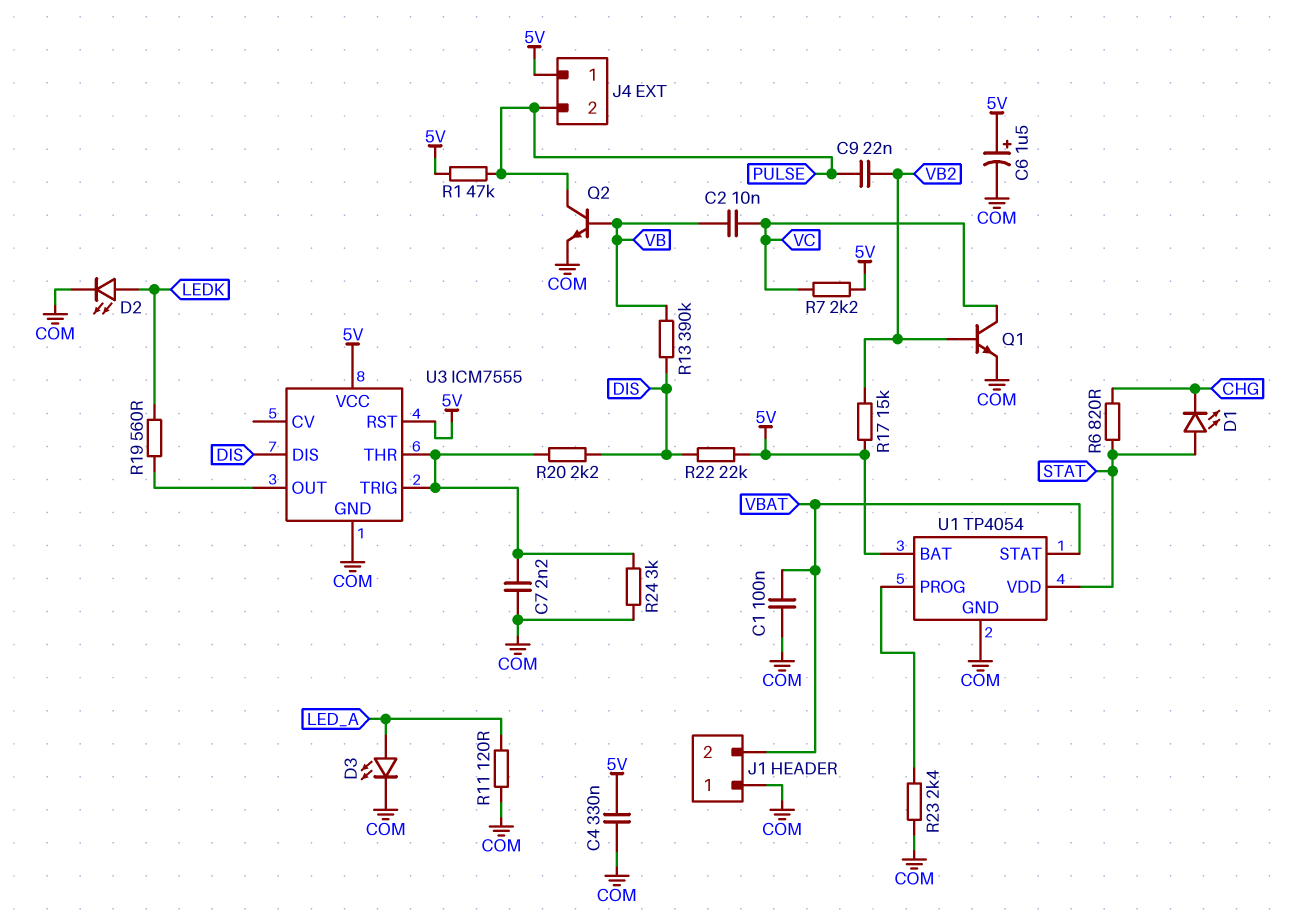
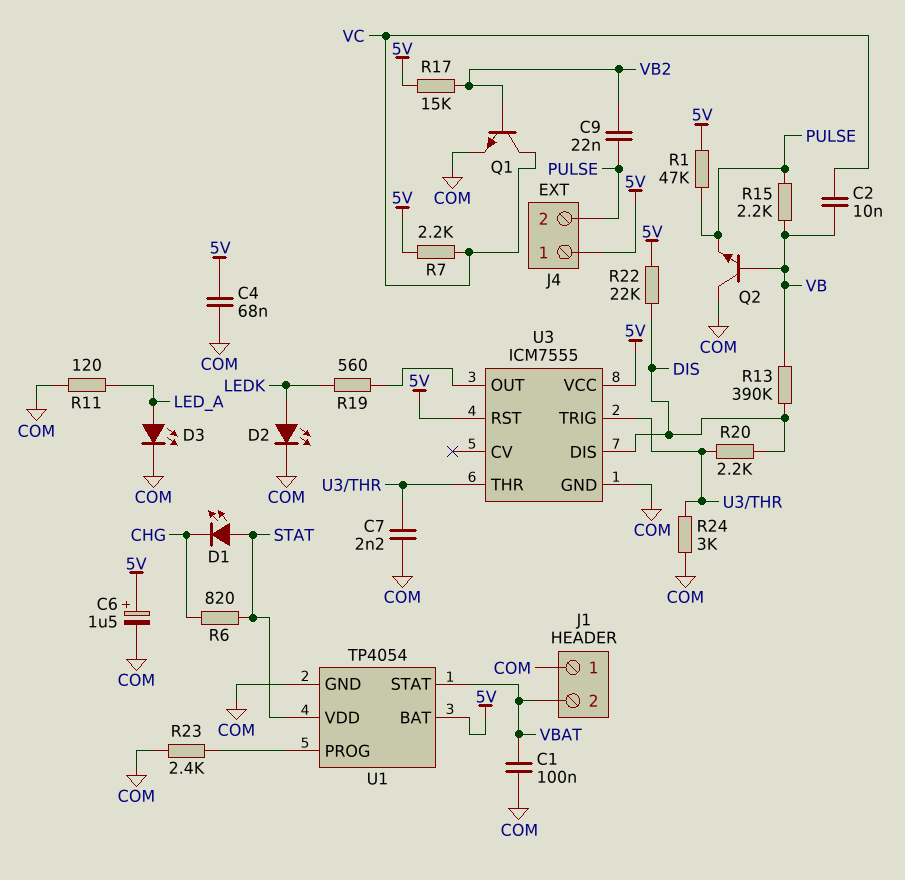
C4: 330nF (5V, COM) -> 68nF (5V, COM)
Q2: NPN (B VB, C PULSE, E COM) -> NPN (B VB, C COM, E PULSE)
R15: none -> 2.2k (PULSE, VB)

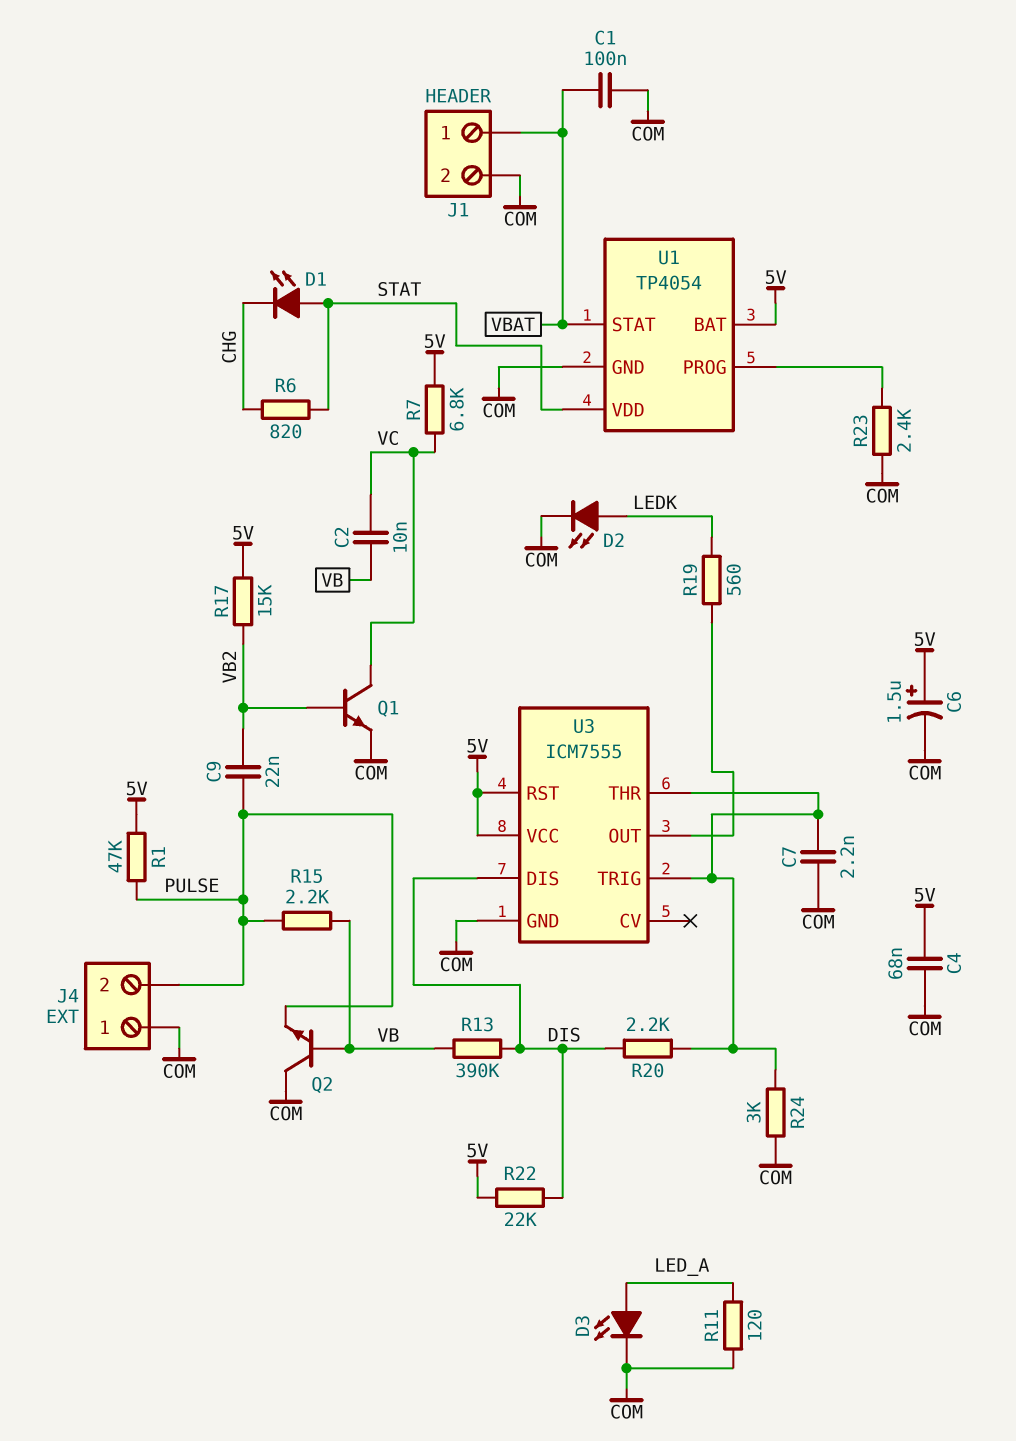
J1 pin 1: COM -> VBAT
J1 pin 2: VBAT -> COM
J4 pin 1: 5V -> COM
R7: 2.2k (5V, VC) -> 6.8k (5V, VC)

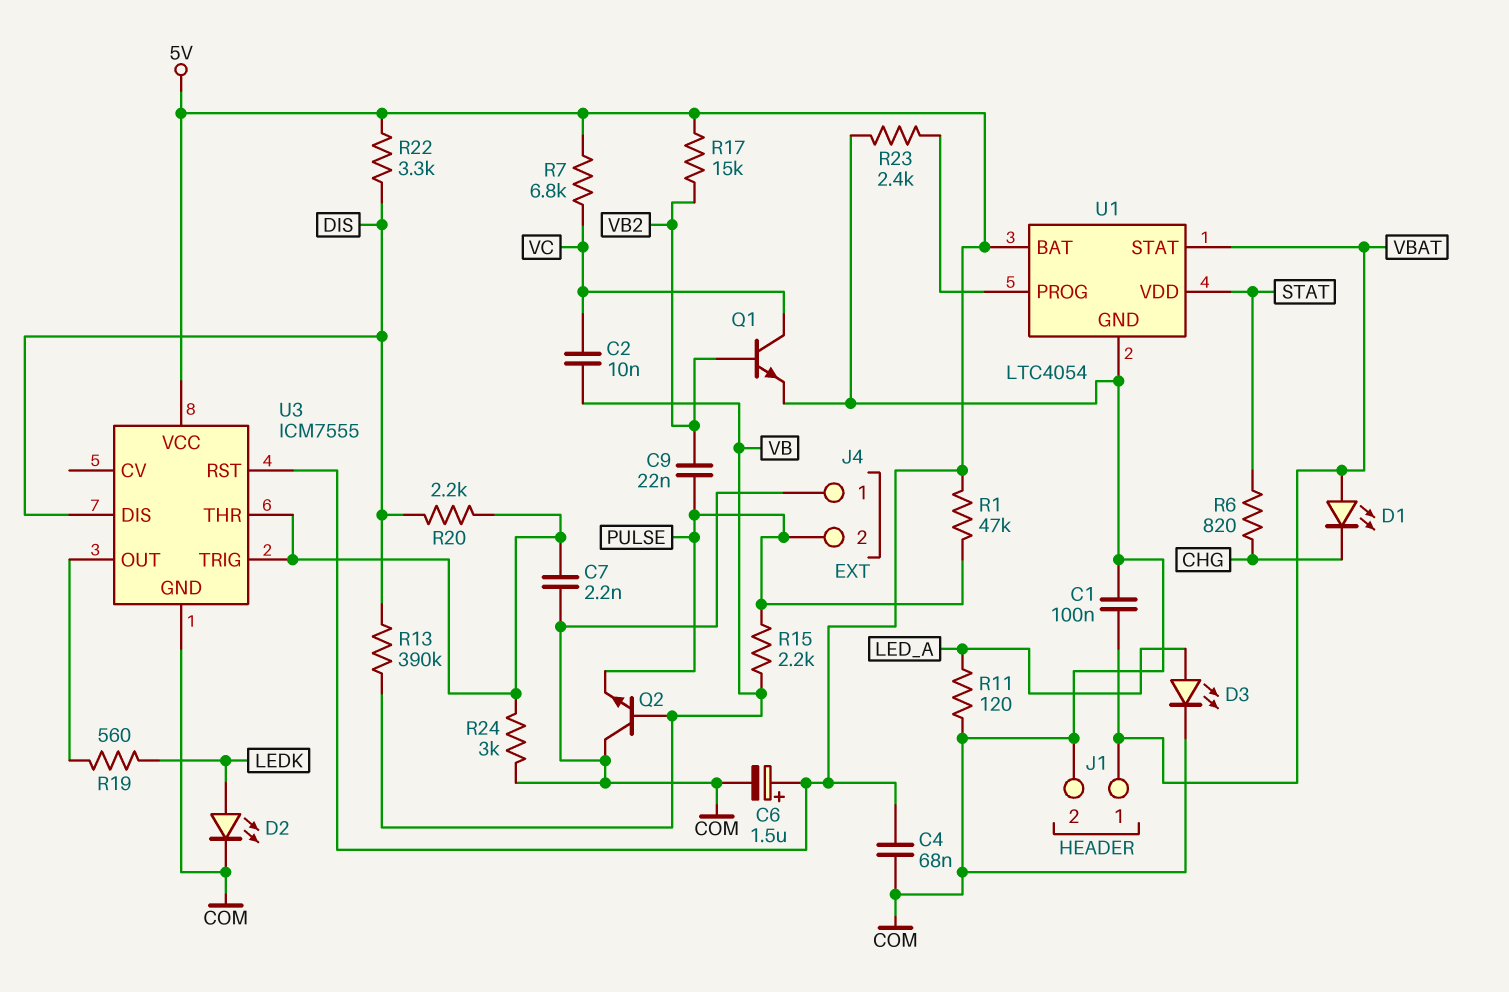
D1: LED (A STAT, K CHG) -> LED (A VBAT, K CHG)
R22: 22k (5V, DIS) -> 3.3k (5V, DIS)
U1: TP4054 -> LTC4054

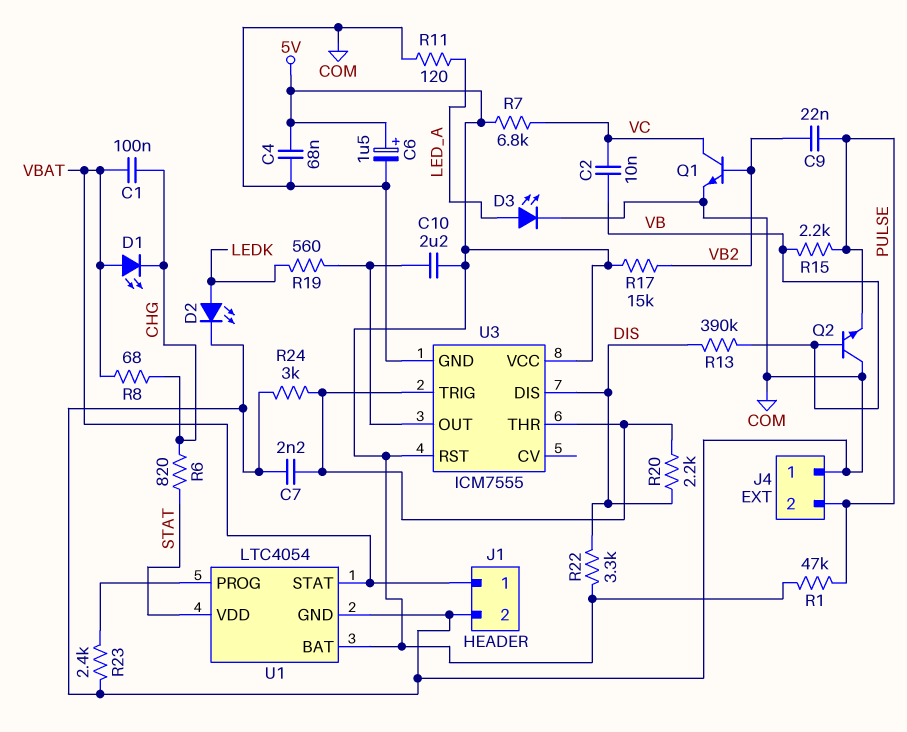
C1: 100nF (COM, VBAT) -> 100nF (CHG, VBAT)
C10: none -> 2.2uF (5V, U3/OUT)
R8: none -> 68 (CHG, VBAT)

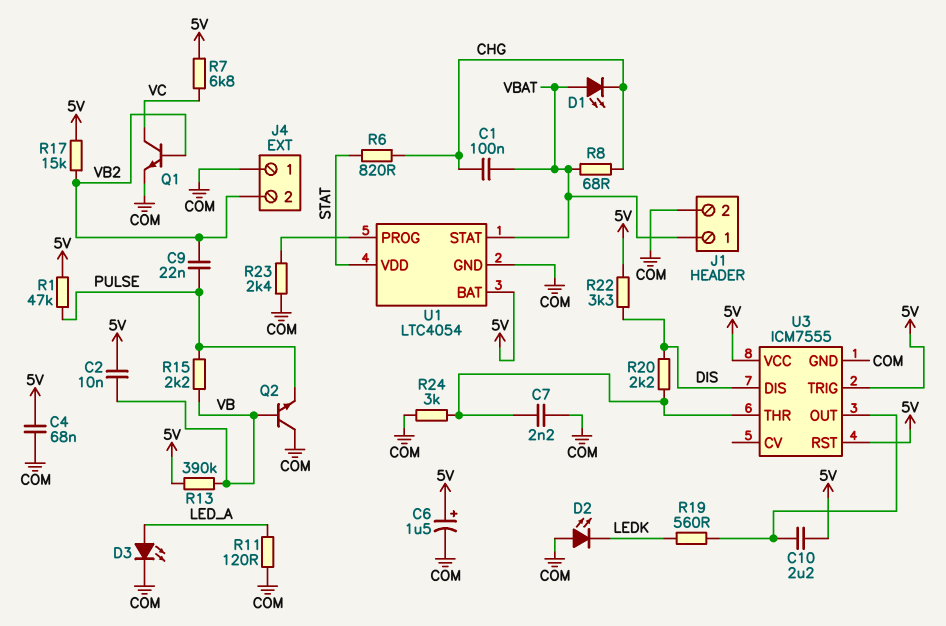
C2: 10nF (VB, VC) -> 10nF (5V, VB)
D2: LED (A LEDK, K COM) -> LED (A COM, K LEDK)
J4 pin 2: PULSE -> VB2
R13: 390k (DIS, VB) -> 390k (5V, VB)
U3 pin TRIG: U3/THR -> 5V

